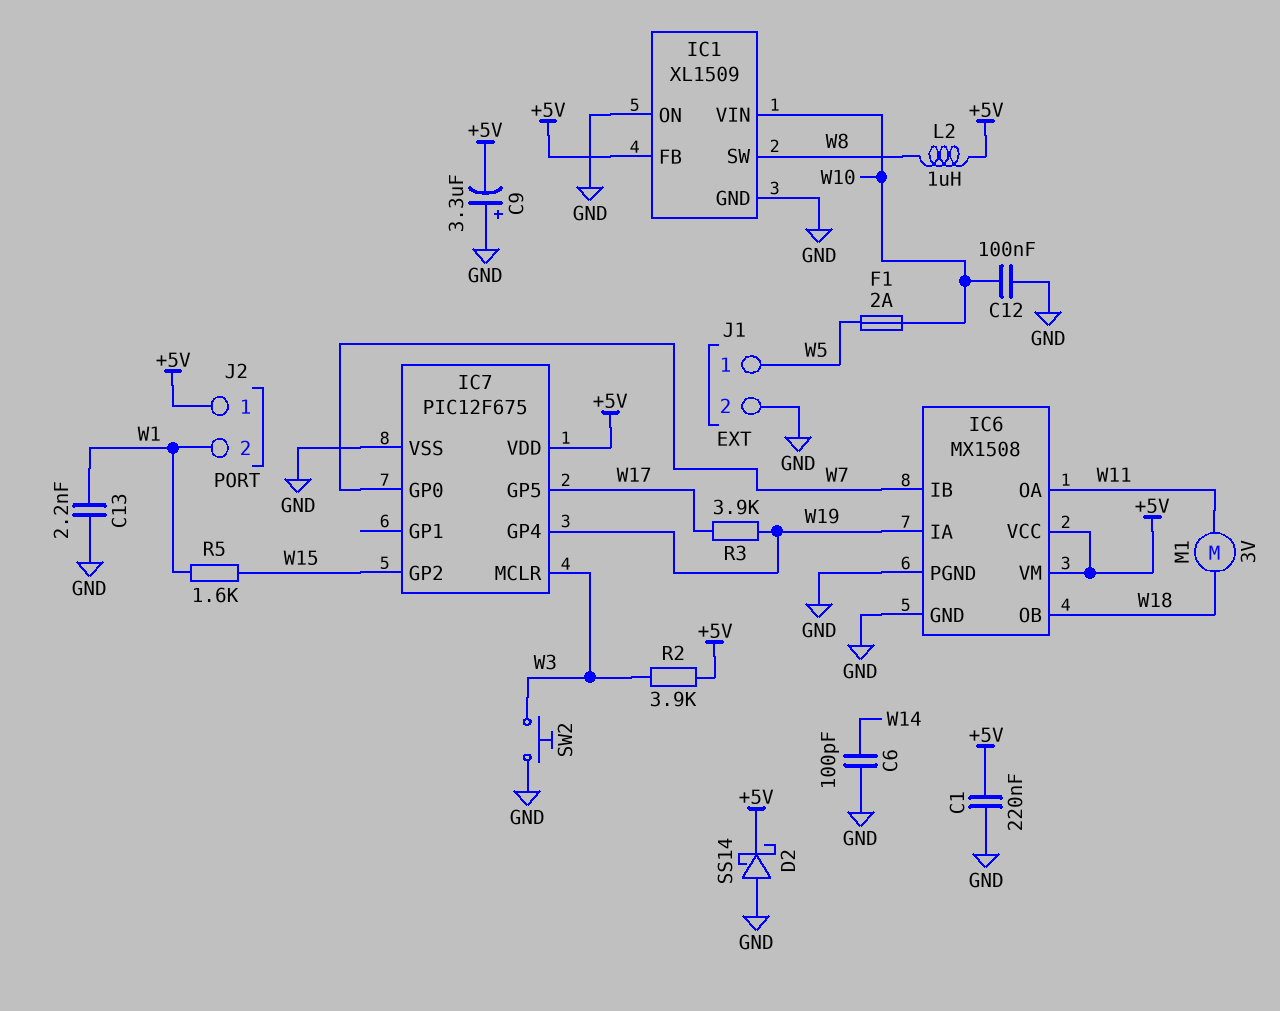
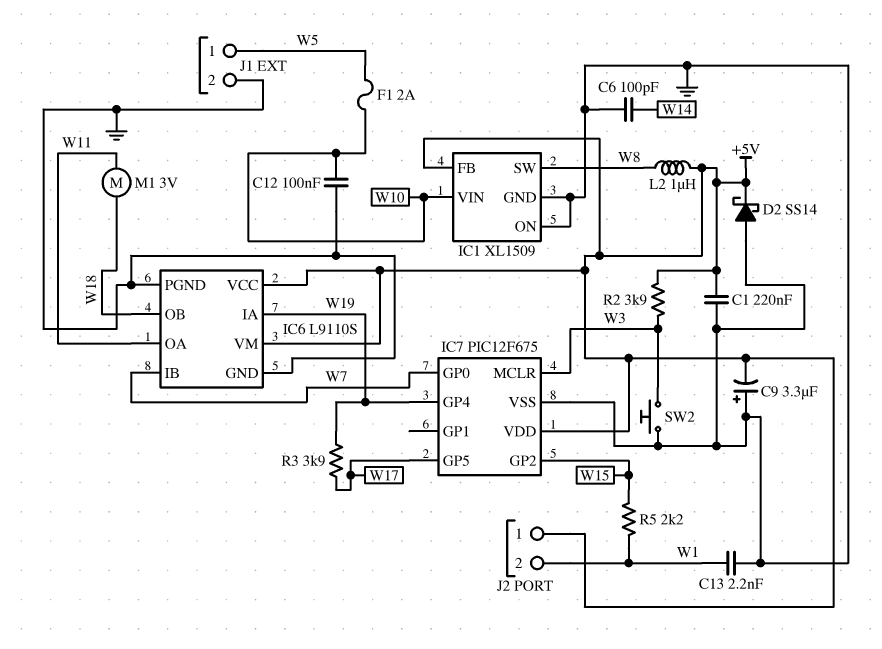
IC6: MX1508 -> L9110S
R5: 1.6k (W1, W15) -> 2.2k (W1, W15)

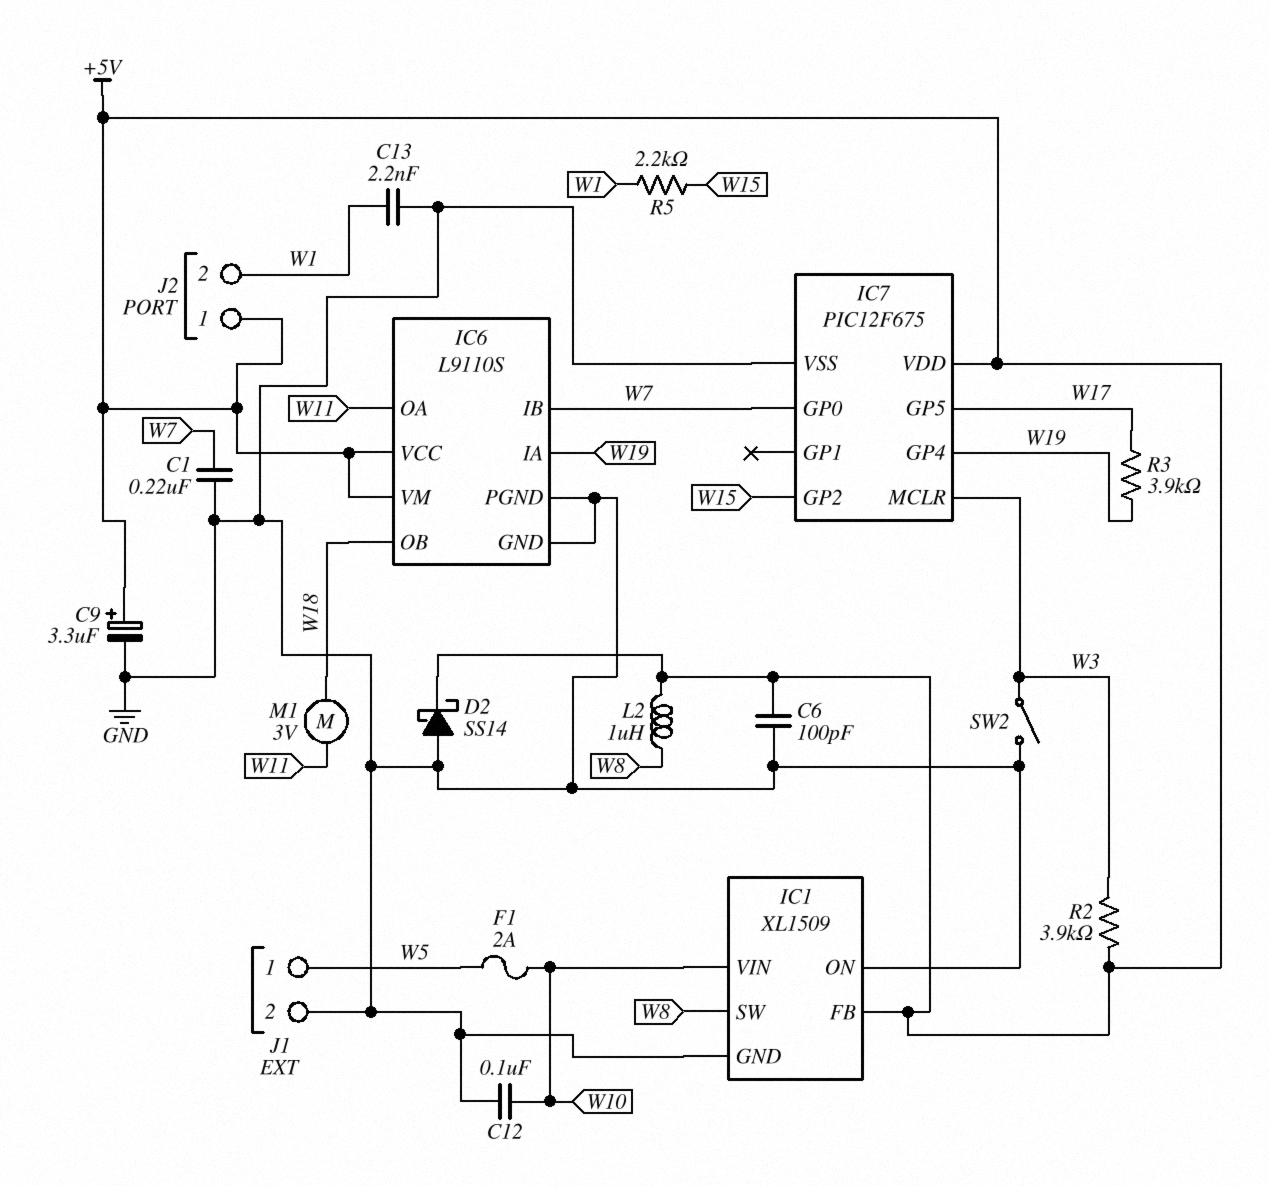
C1: 220nF (+5V, GND) -> 220nF (GND, W7)
C6: 100pF (GND, W14) -> 100pF (+5V, GND)
C9: 3.3uF (plus GND, minus +5V) -> 3.3uF (plus +5V, minus GND)
SW2: button (GND, W3) -> switch (GND, W3)

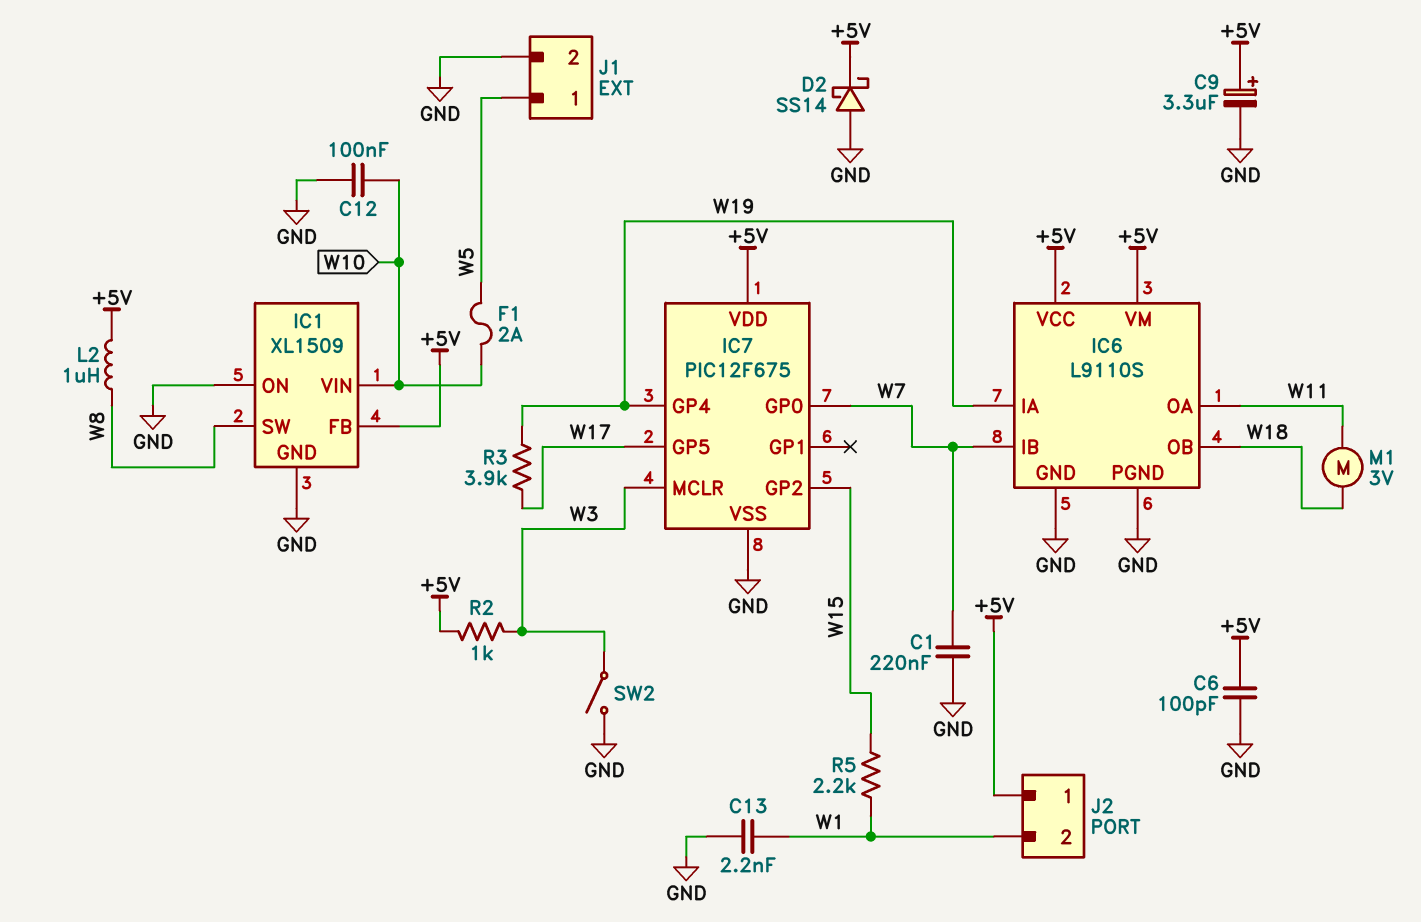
R2: 3.9k (+5V, W3) -> 1k (+5V, W3)

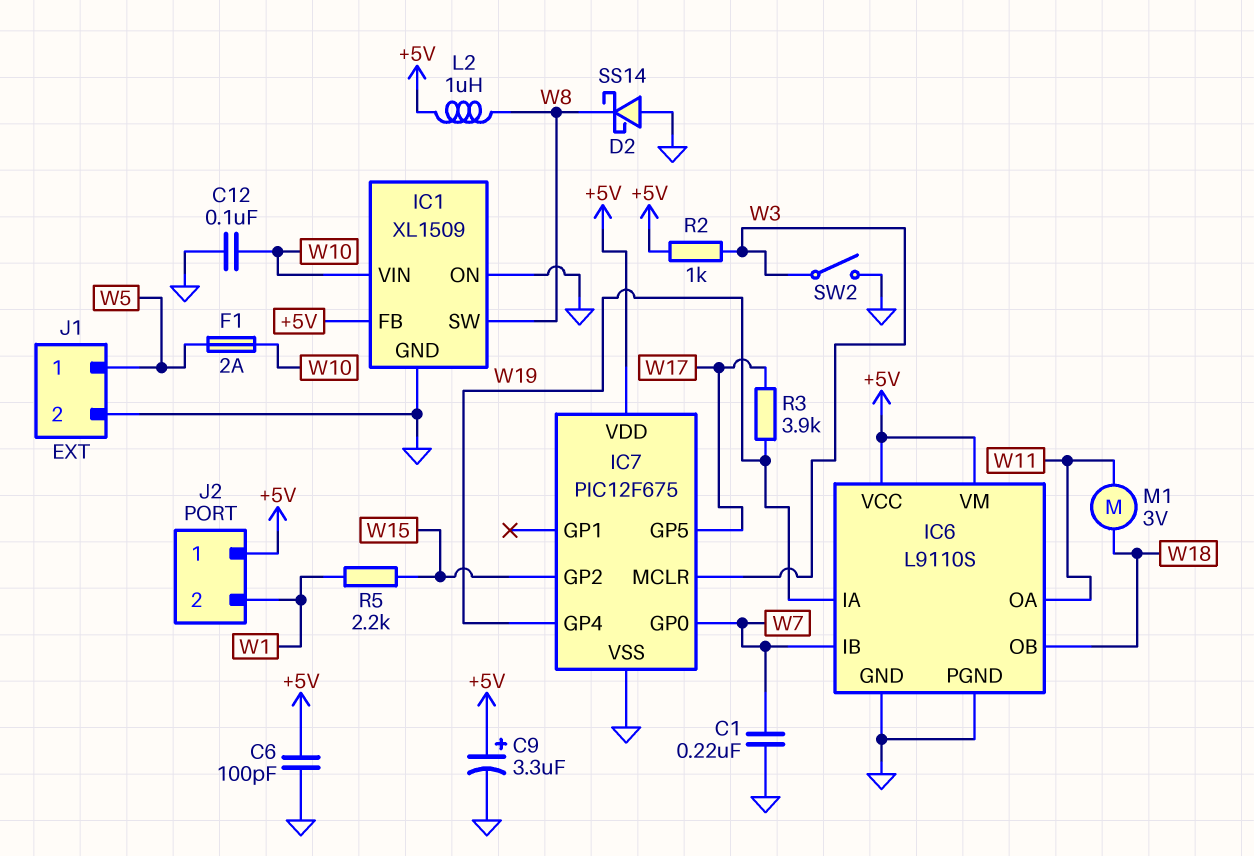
C13: 2.2nF (GND, W1) -> none
D2: schottky SS14 (A GND, K +5V) -> schottky SS14 (A GND, K W8)

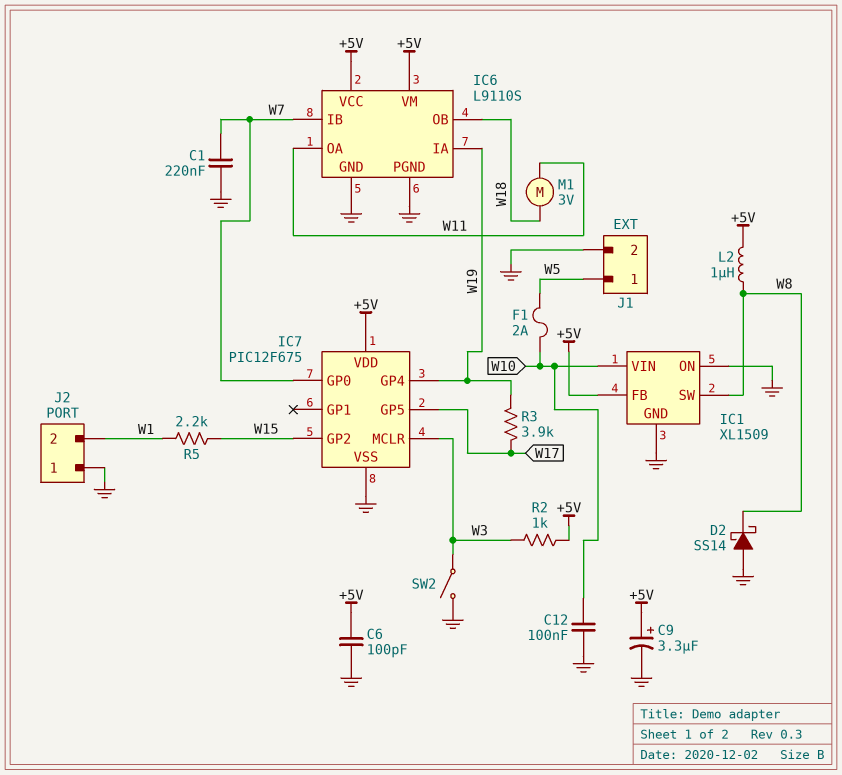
J2 pin 1: +5V -> GND

